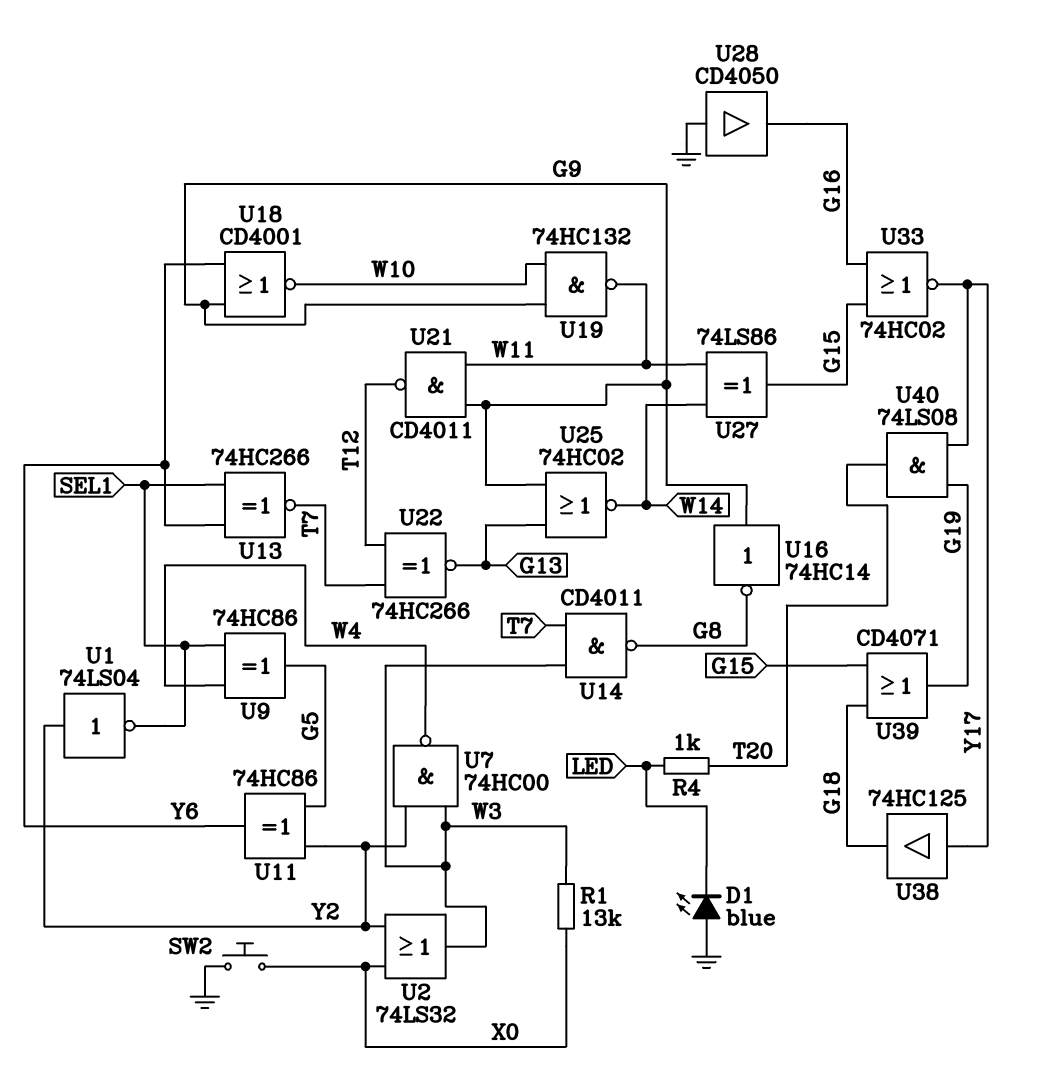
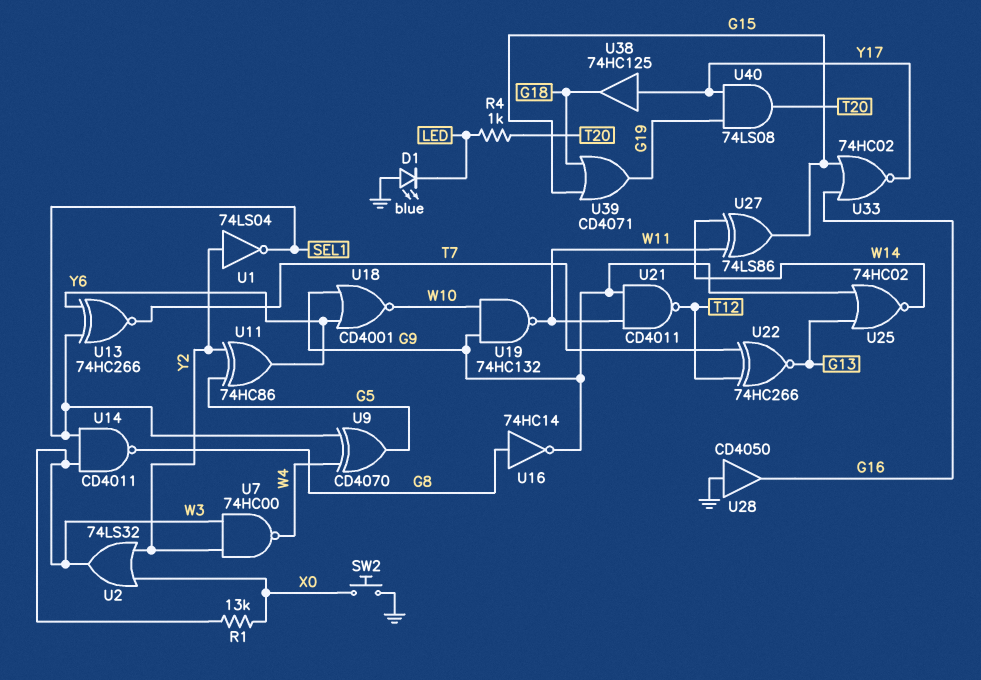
U9: XOR 74HC86 (in SEL1, in W4, out G5) -> XOR CD4070 (in SEL1, in W4, out G5)
U14: NAND CD4011 (in T7, in W3, out G8) -> NAND CD4011 (in SEL1, in W3, out G8)
U16: NOT 74HC14 (in G9, out G8) -> NOT 74HC14 (in G8, out G9)

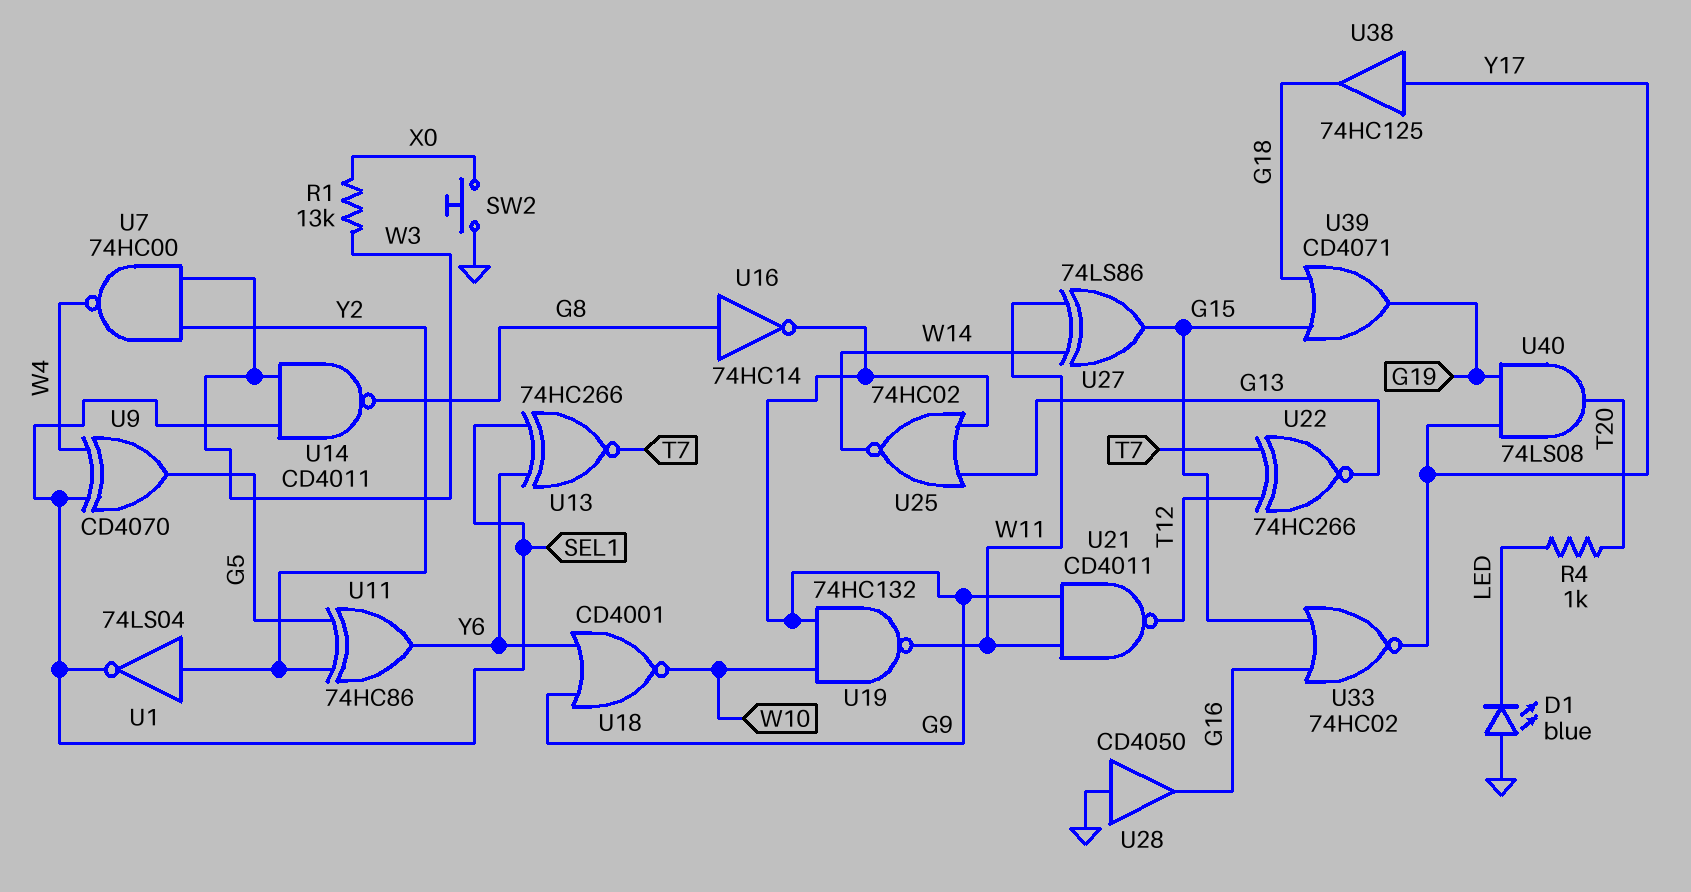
U2: OR 74LS32 (in X0, in Y2, out W3) -> none

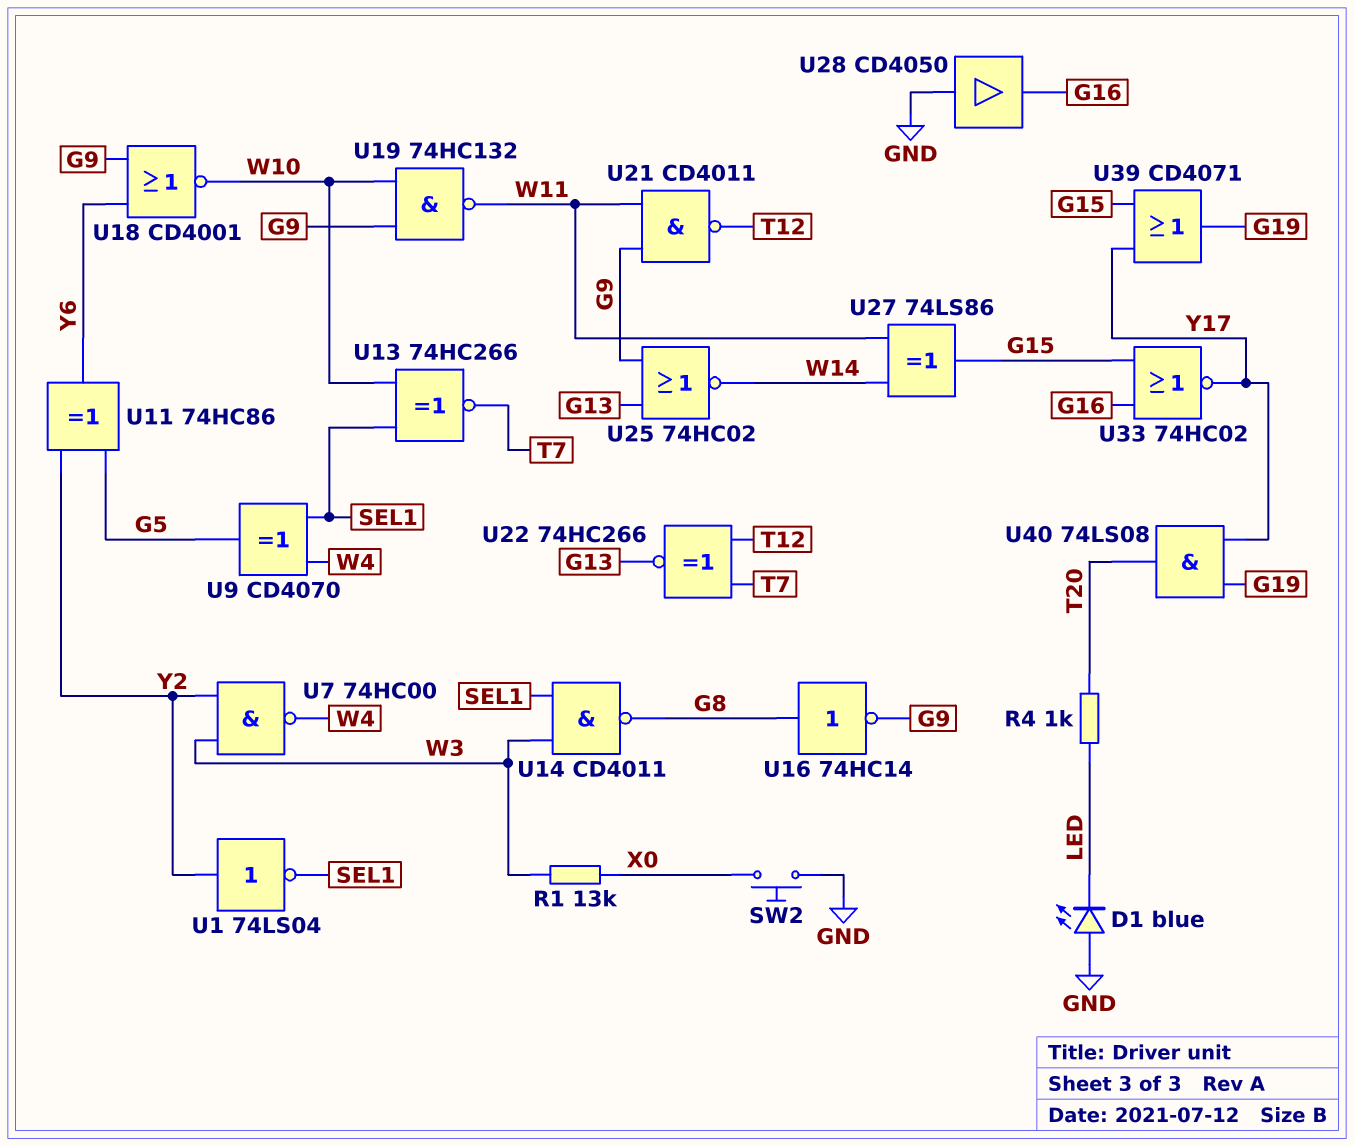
U13: XNOR 74HC266 (in SEL1, in Y6, out T7) -> XNOR 74HC266 (in SEL1, in W10, out T7)
U38: buffer 74HC125 (in Y17, out G18) -> none
U39: OR CD4071 (in G15, in G18, out G19) -> OR CD4071 (in G15, in Y17, out G19)

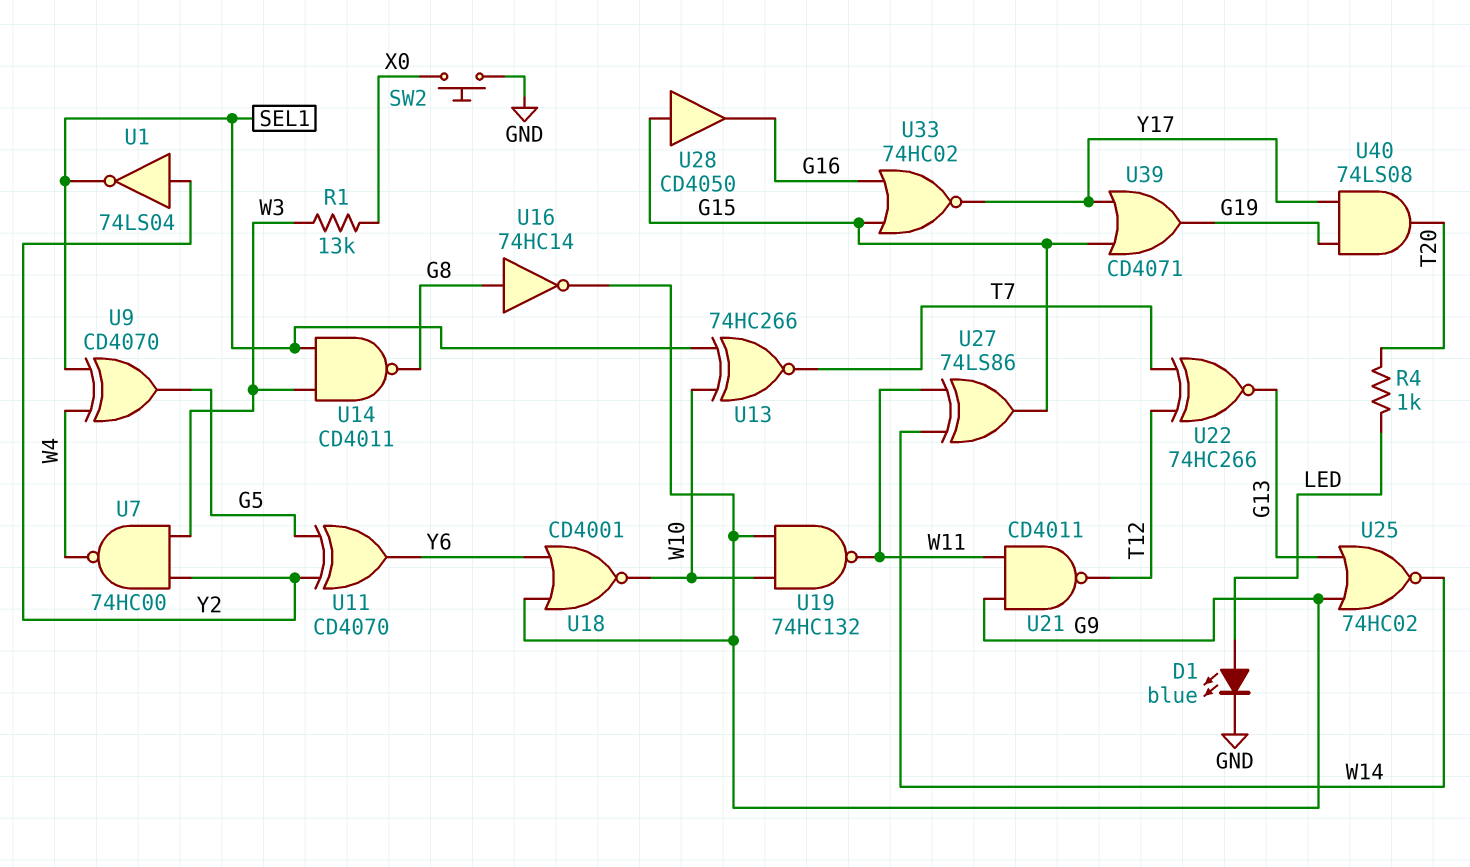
D1: LED blue (A GND, K LED) -> LED blue (A LED, K GND)
U11: XOR 74HC86 (in G5, in Y2, out Y6) -> XOR CD4070 (in G5, in Y2, out Y6)
U28: buffer CD4050 (in GND, out G16) -> buffer CD4050 (in G15, out G16)

